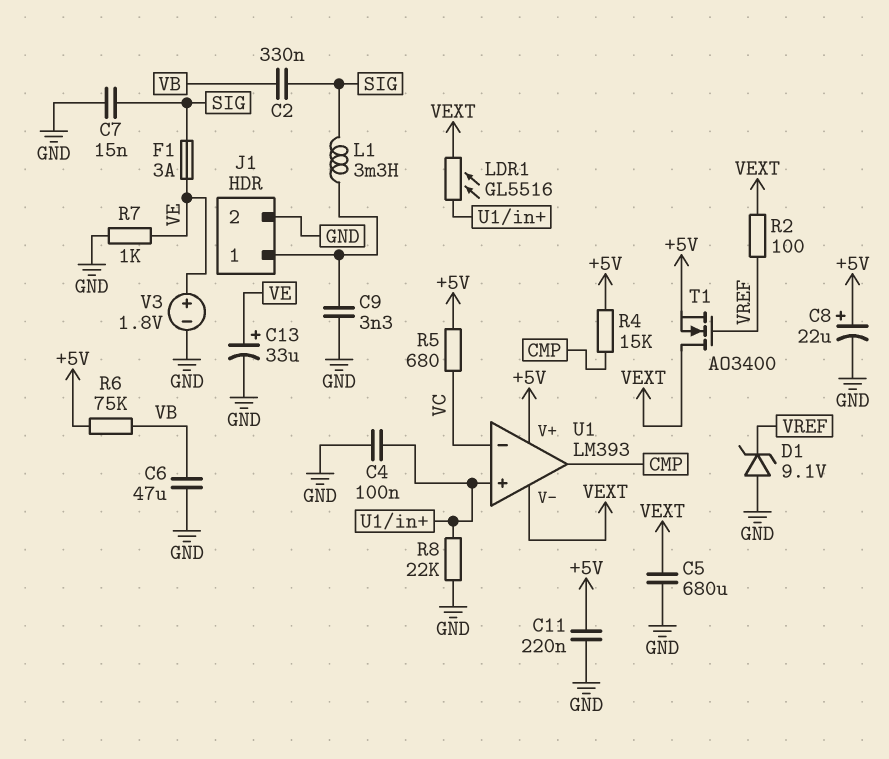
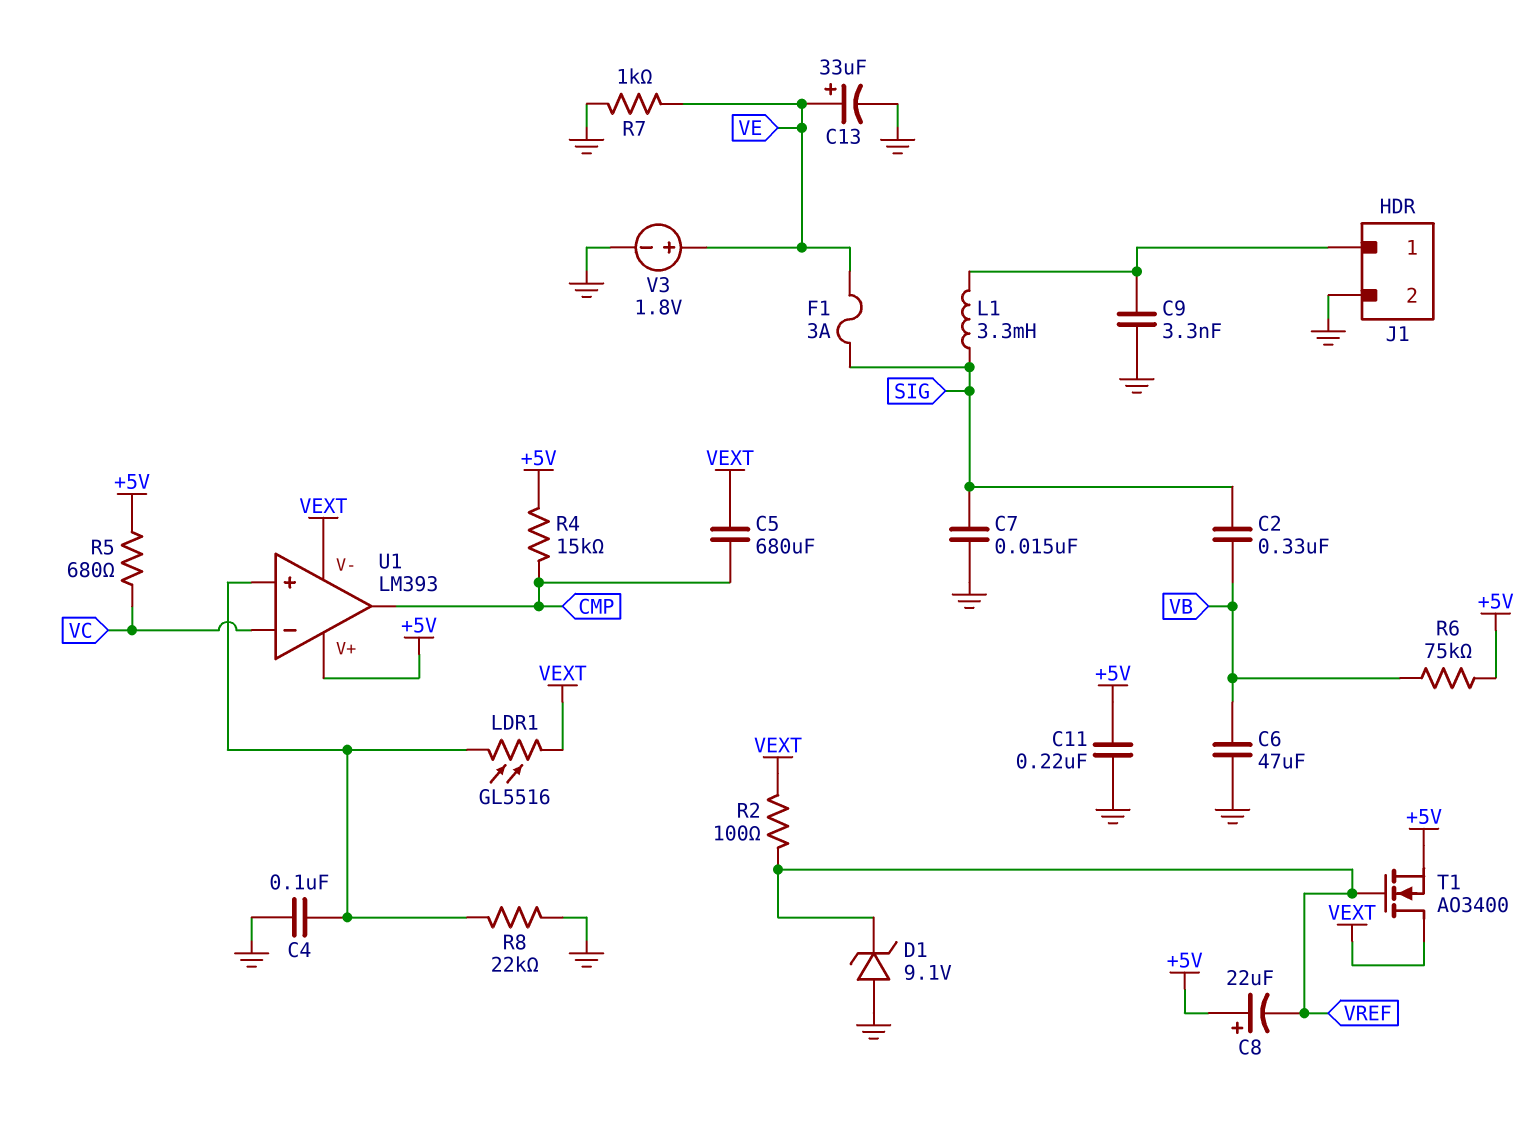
C5: 680uF (GND, VEXT) -> 680uF (CMP, VEXT)
C8: 22uF (plus +5V, minus GND) -> 22uF (plus +5V, minus VREF)

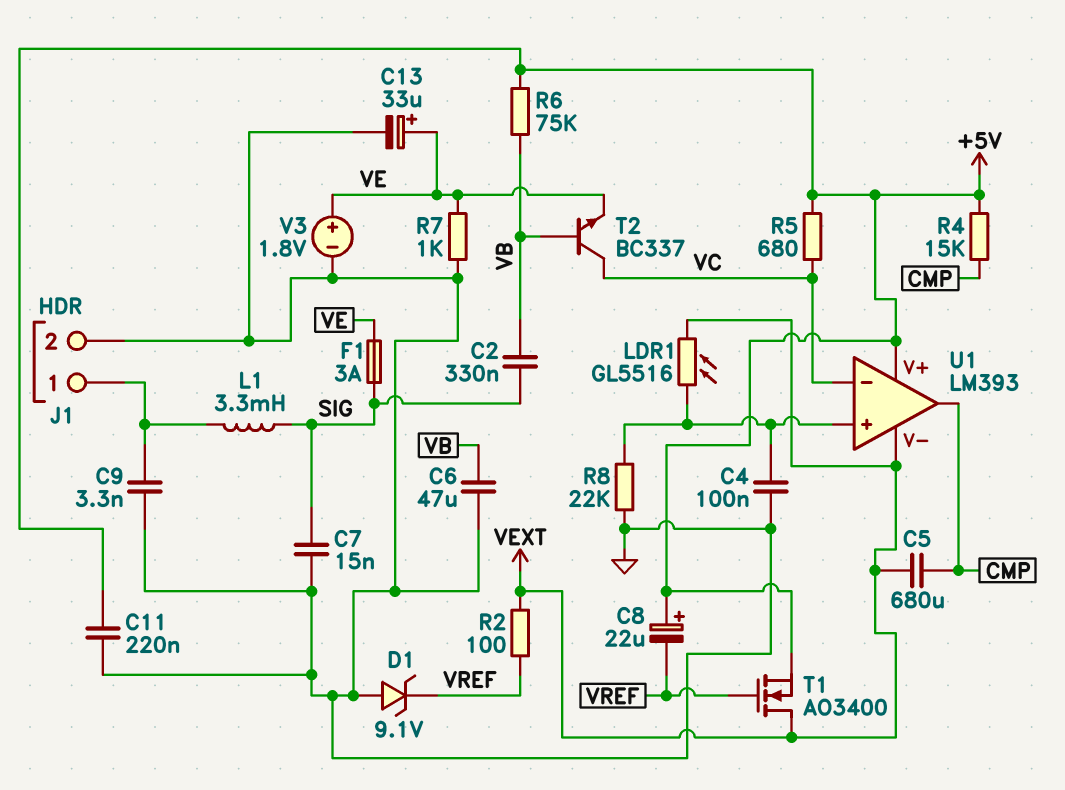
T2: none -> NPN BC337 (B VB, C VC, E VE)

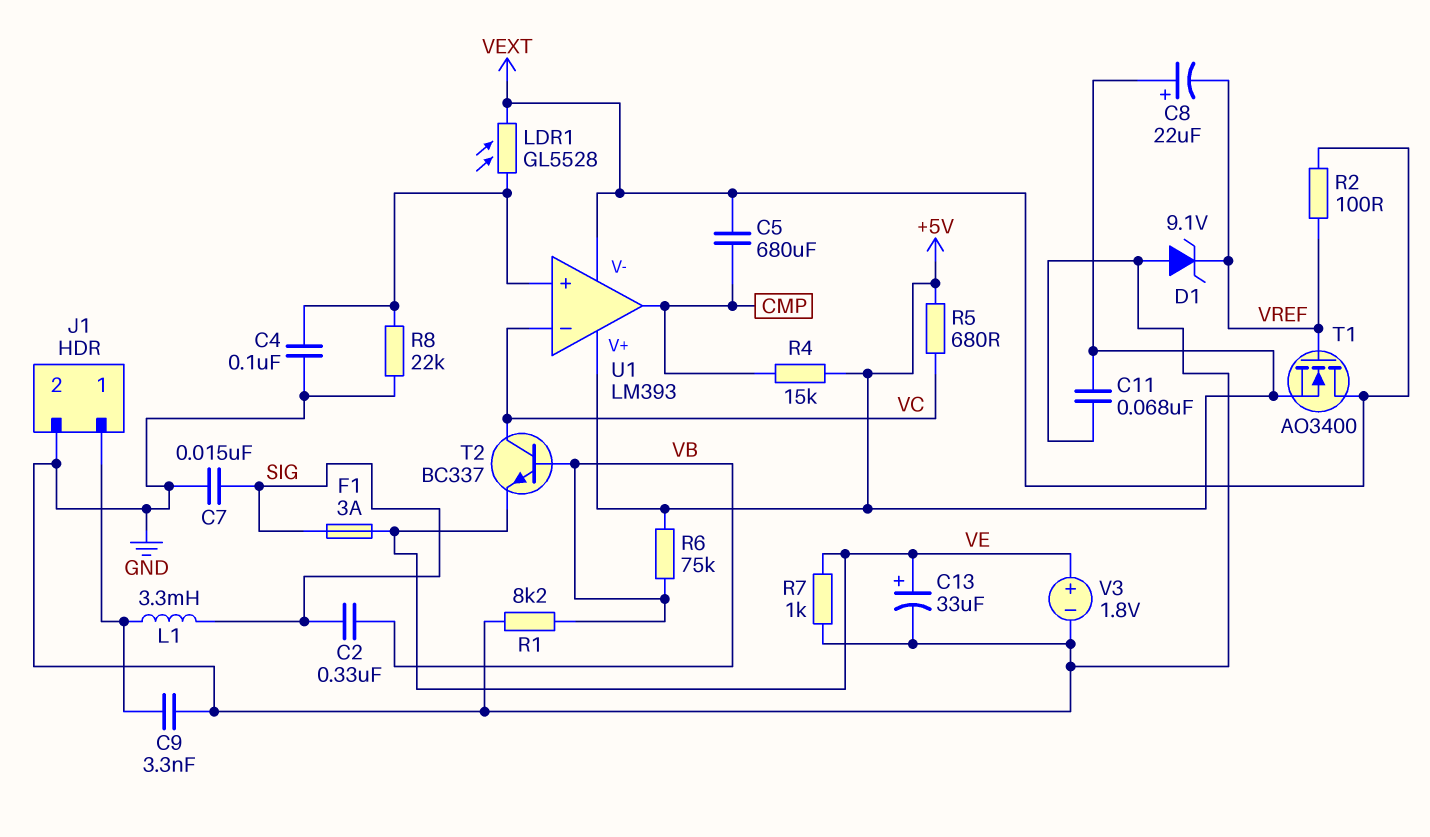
C6: 47uF (GND, VB) -> none
C11: 220nF (+5V, GND) -> 68nF (+5V, GND)
LDR1: GL5516 (U1/in+, VEXT) -> GL5528 (U1/in+, VEXT)
R1: none -> 8.2k (GND, VB)

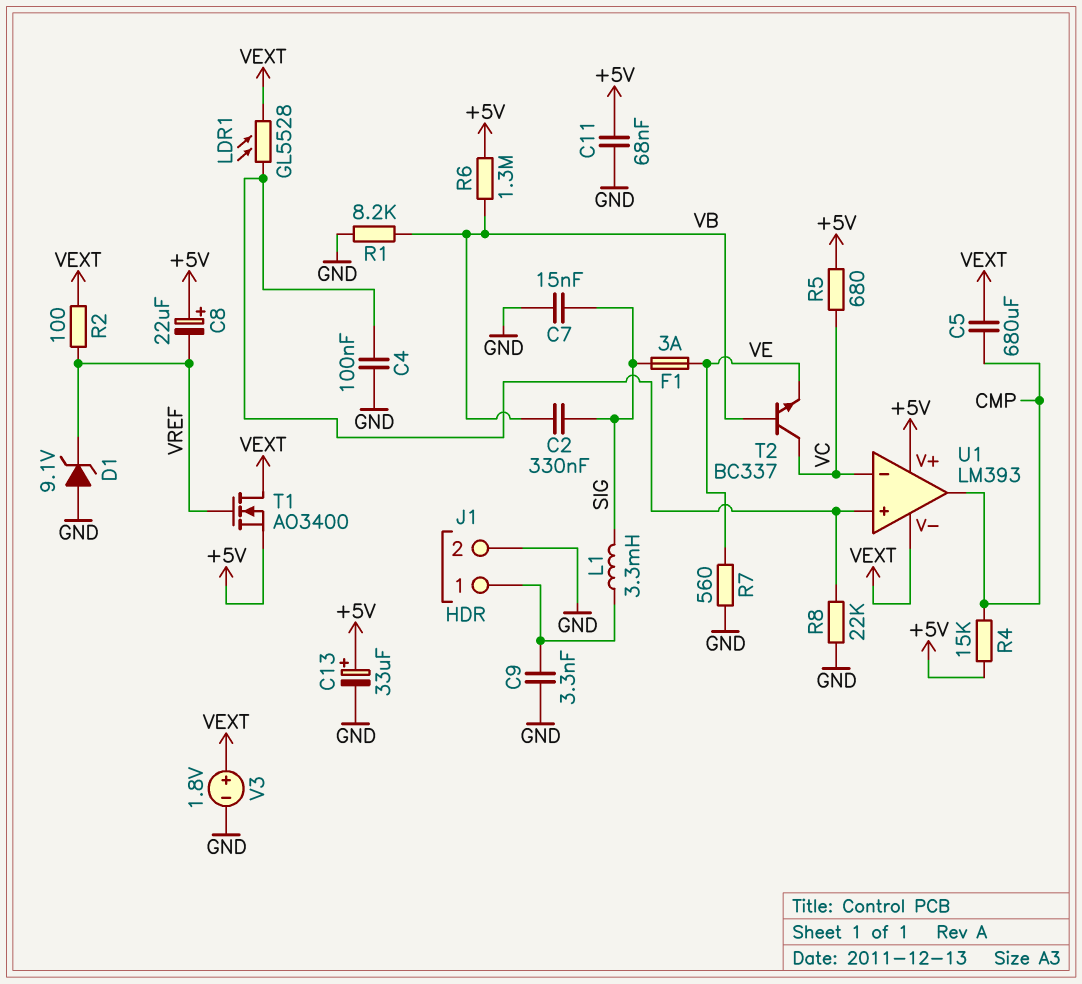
C13: 33uF (plus VE, minus GND) -> 33uF (plus +5V, minus GND)
R6: 75k (+5V, VB) -> 1.3M (+5V, VB)
R7: 1k (GND, VE) -> 560 (GND, VE)
V3: 1.8V (plus VE, minus GND) -> 1.8V (plus VEXT, minus GND)

